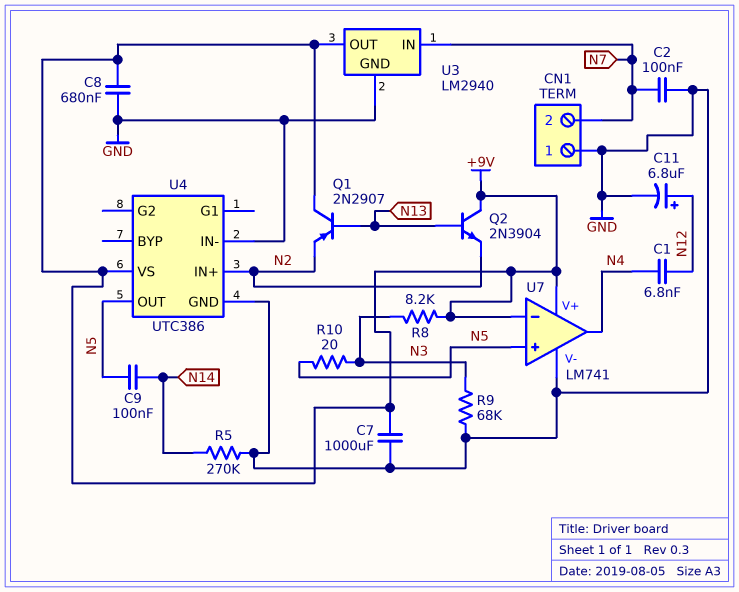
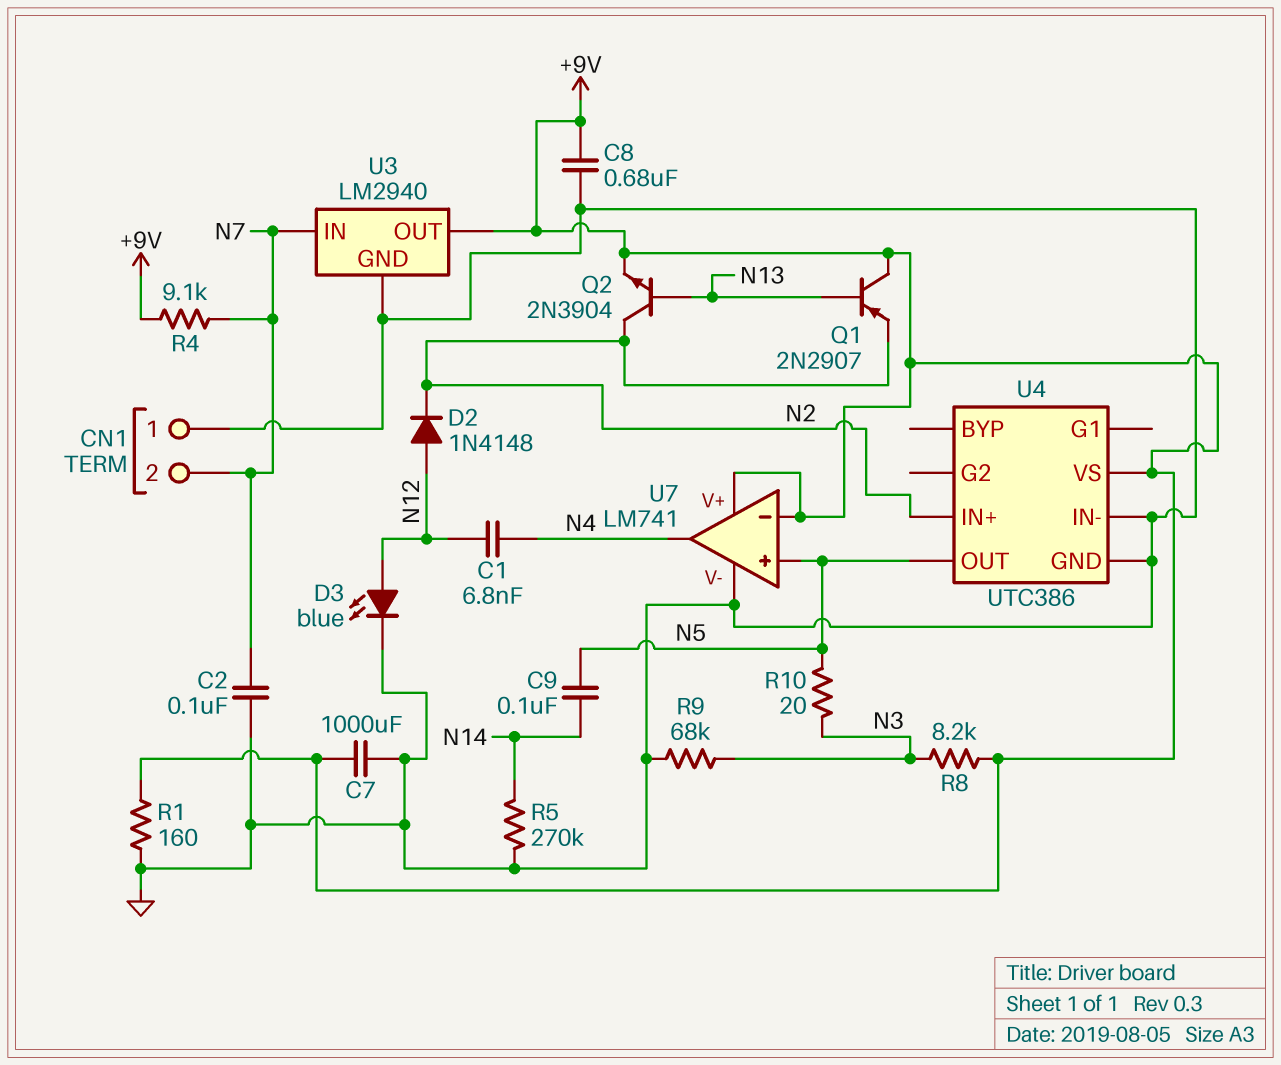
C11: 6.8uF (plus N12, minus GND) -> none
D2: none -> diode 1N4148 (A N12, K N2)
D3: none -> LED blue (A N12, K GND)
Q2: NPN 2N3904 (B N13, C +9V, E N2) -> NPN 2N3904 (B N13, C N2, E +9V)
R1: none -> 160 (+9V, GND)
R4: none -> 9.1k (+9V, N7)

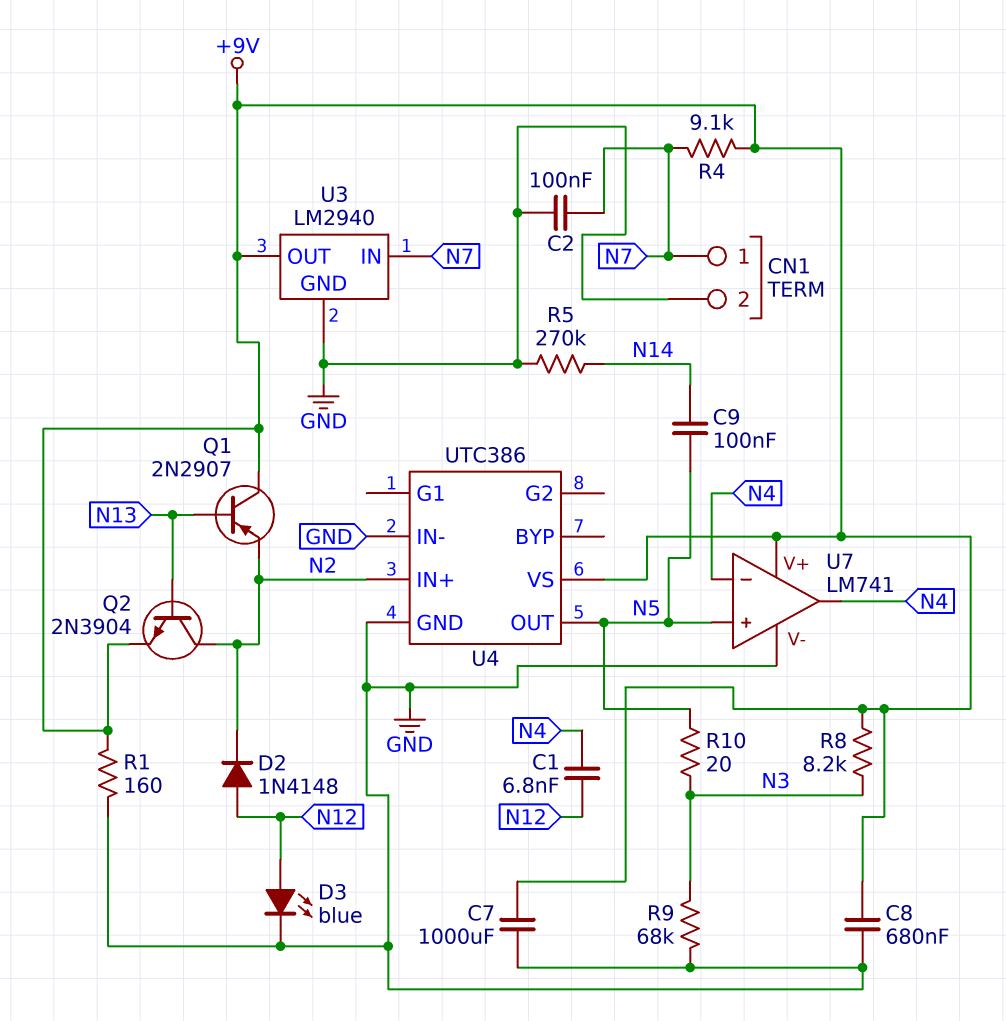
CN1 pin 1: GND -> N7
CN1 pin 2: N7 -> GND
U7 pin in-: +9V -> N4

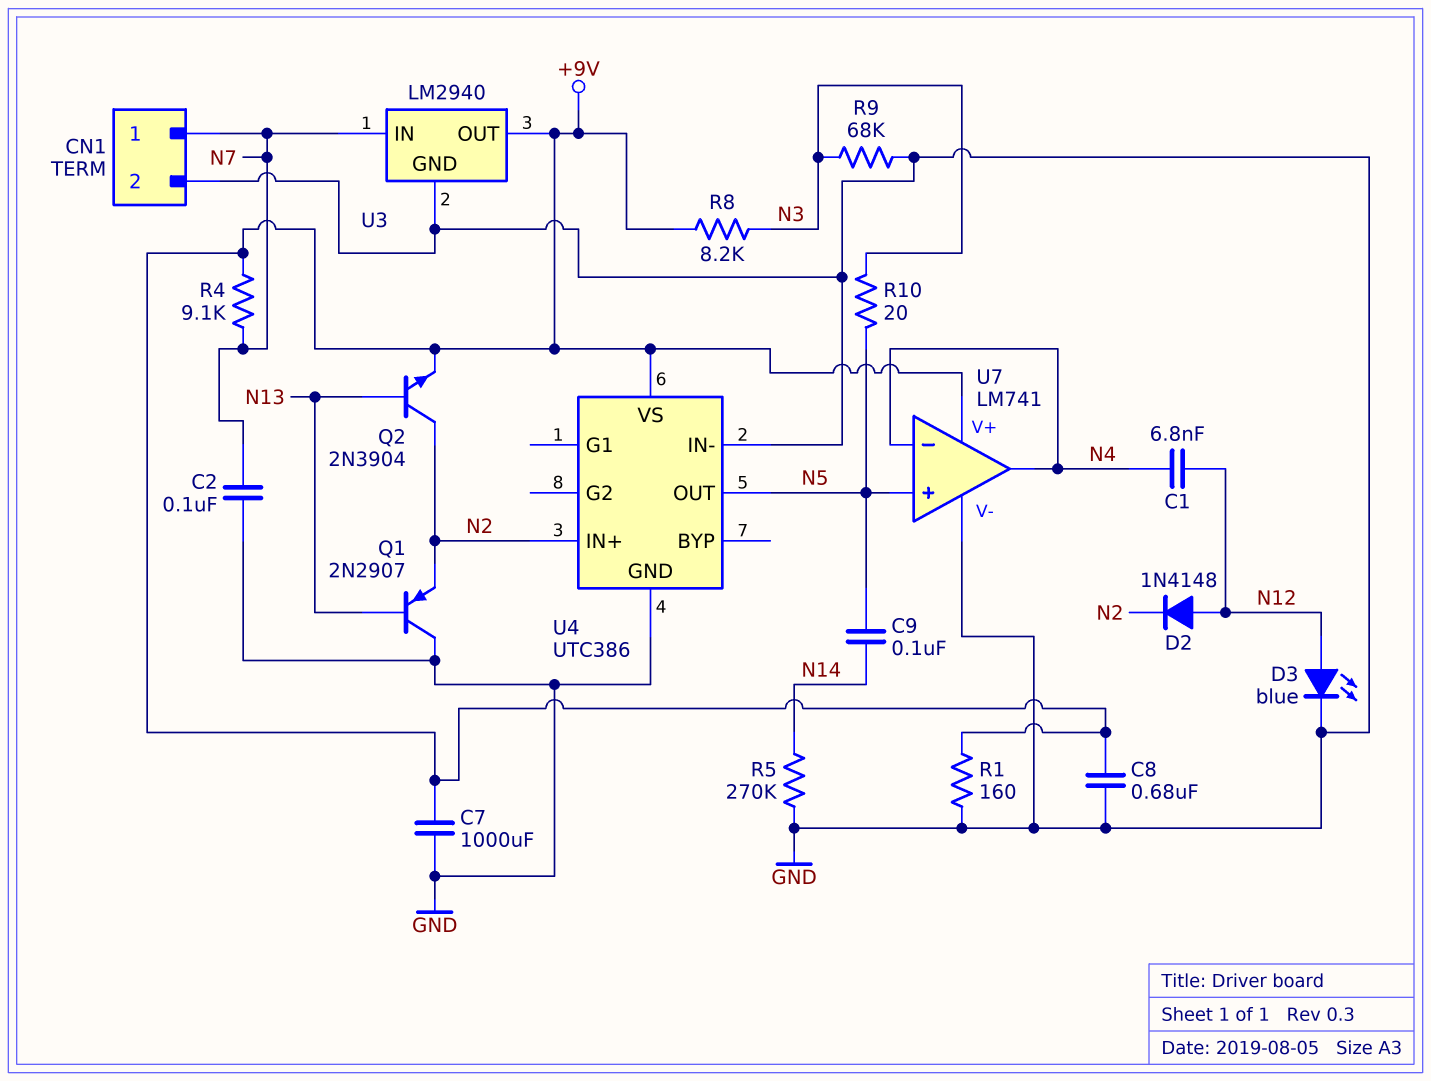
Q1: PNP 2N2907 (B N13, C +9V, E N2) -> PNP 2N2907 (B N13, C GND, E N2)

